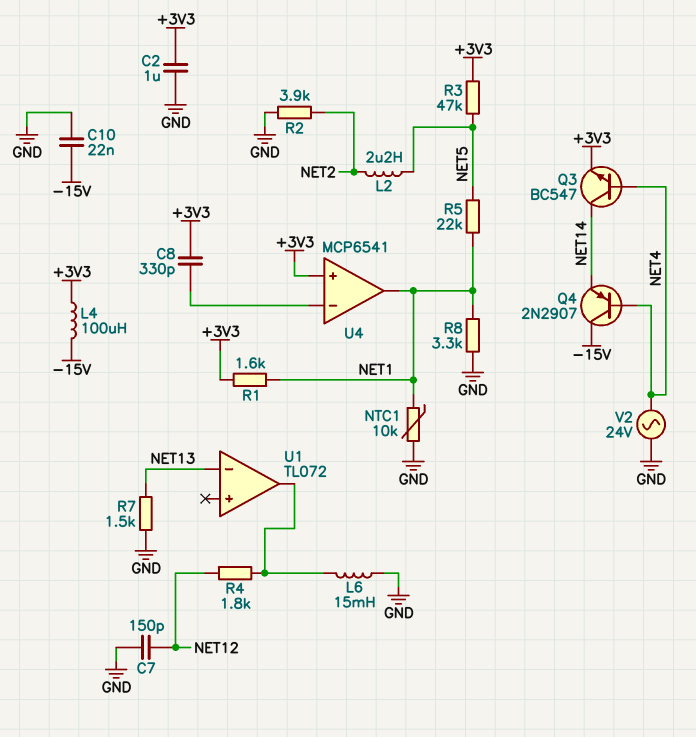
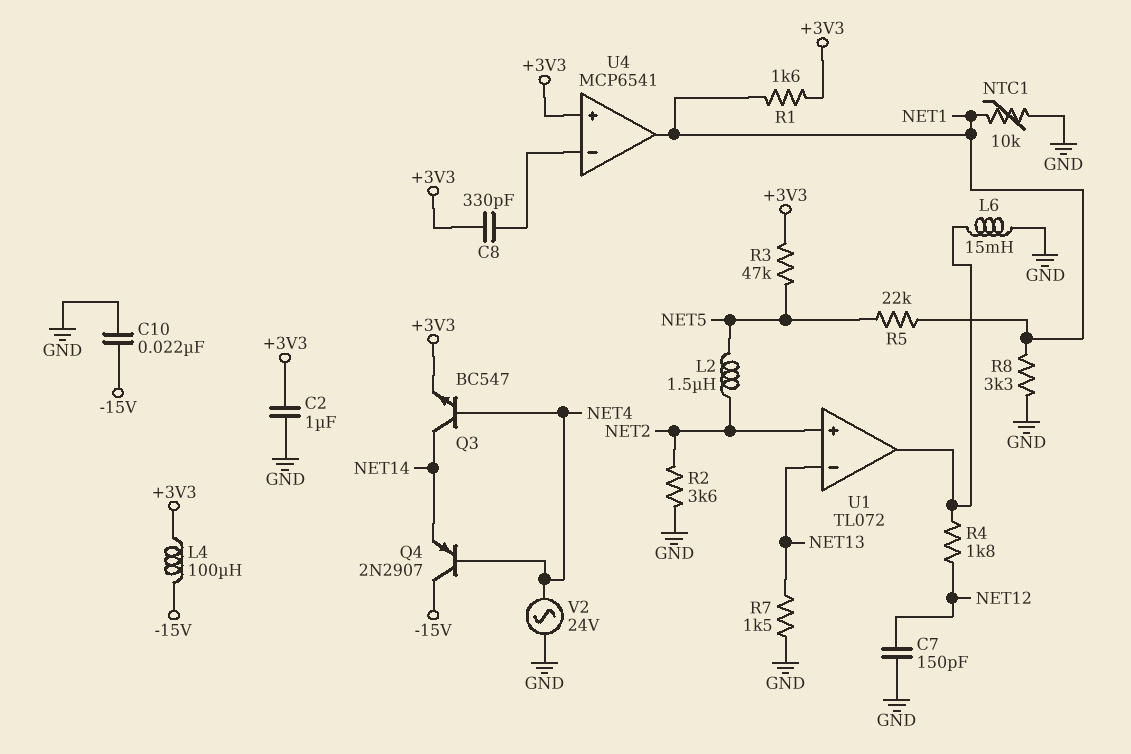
L2: 2.2uH (NET2, NET5) -> 1.5uH (NET2, NET5)
R2: 3.9k (GND, NET2) -> 3.6k (GND, NET2)
U1 pin in+: none -> NET2

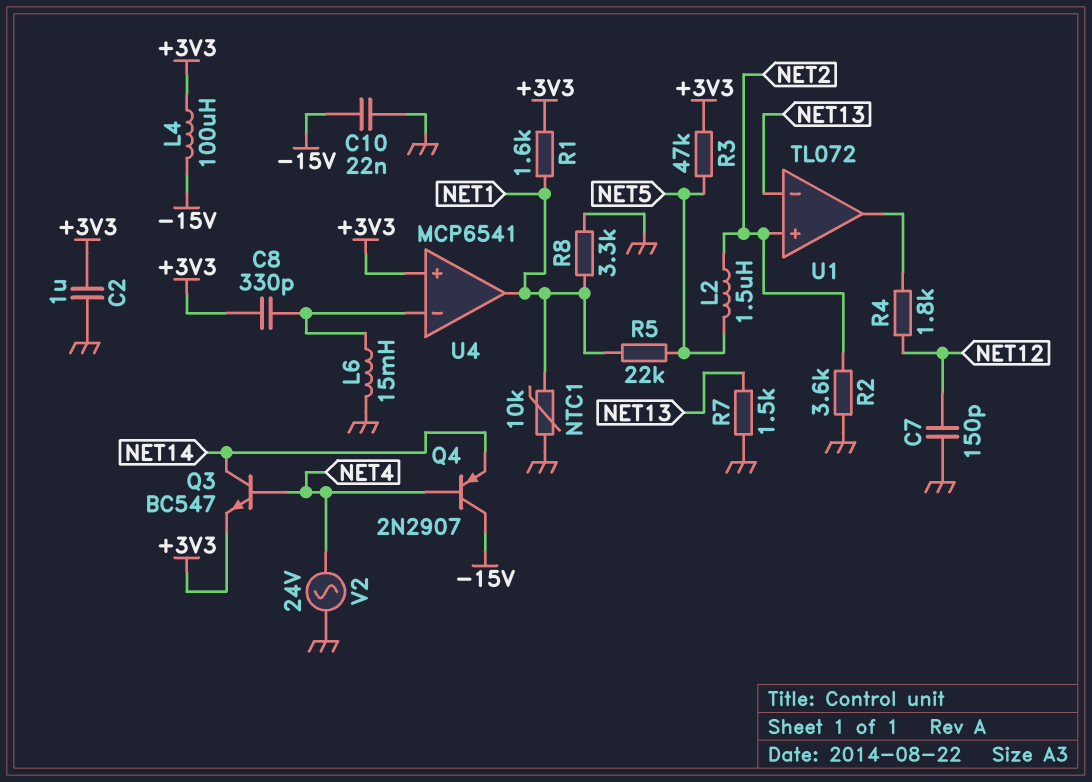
L6: 15mH (GND, U1/out) -> 15mH (GND, U4/in-)

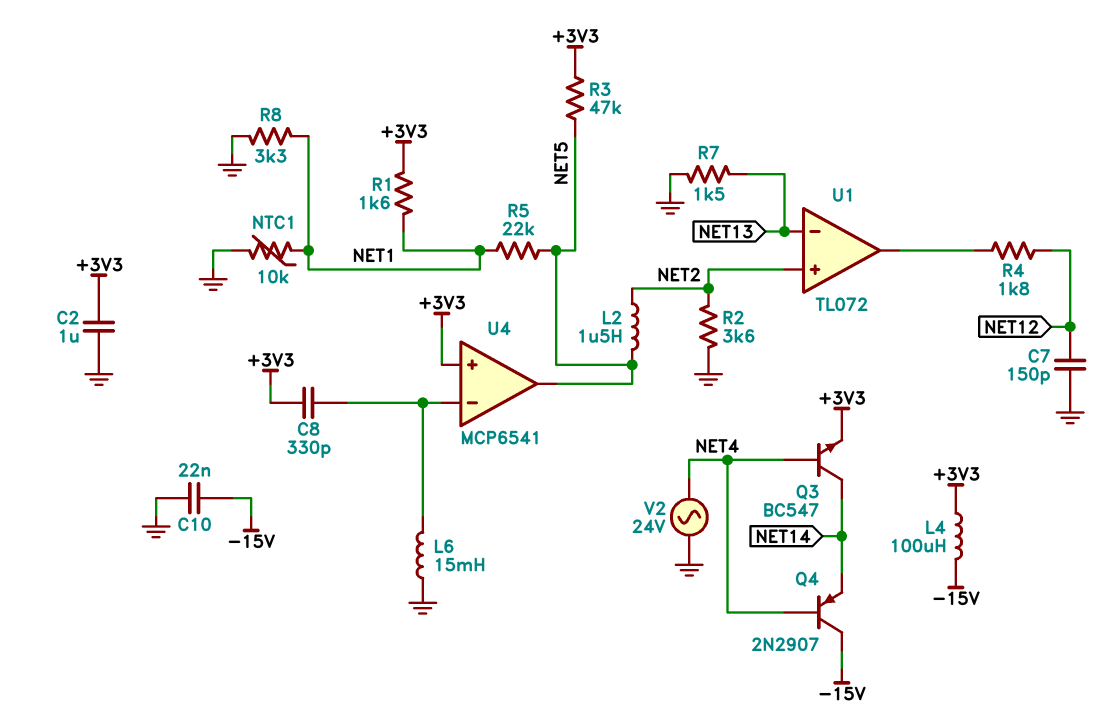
U4 pin out: NET1 -> NET5

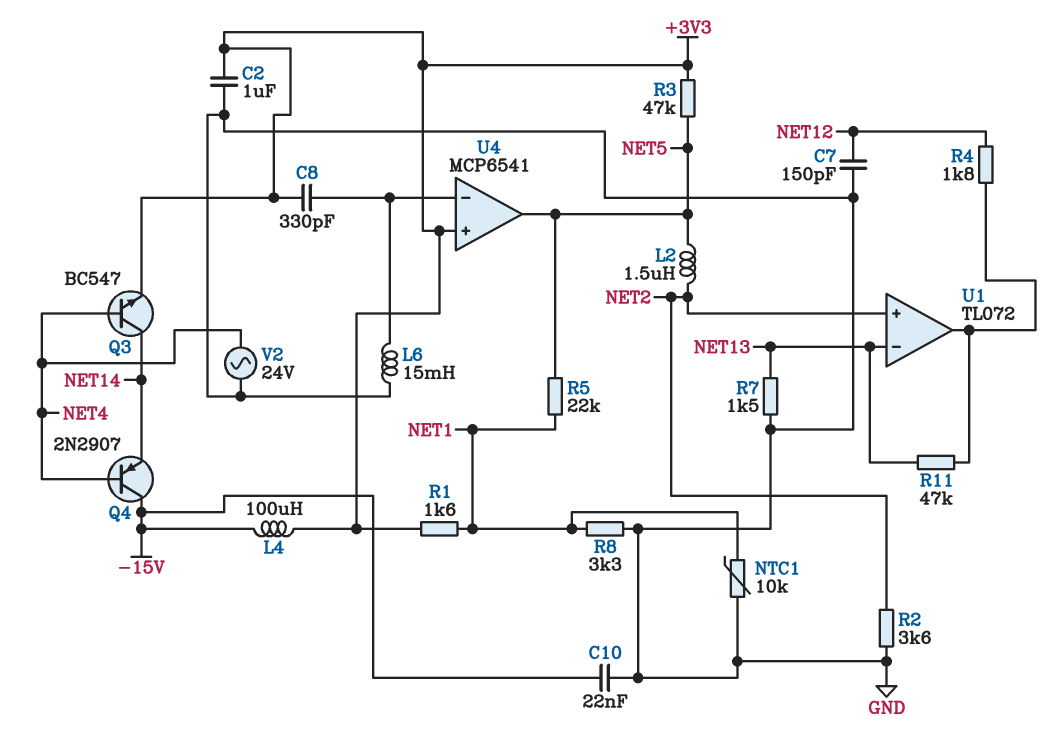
R11: none -> 47k (NET13, U1/out)

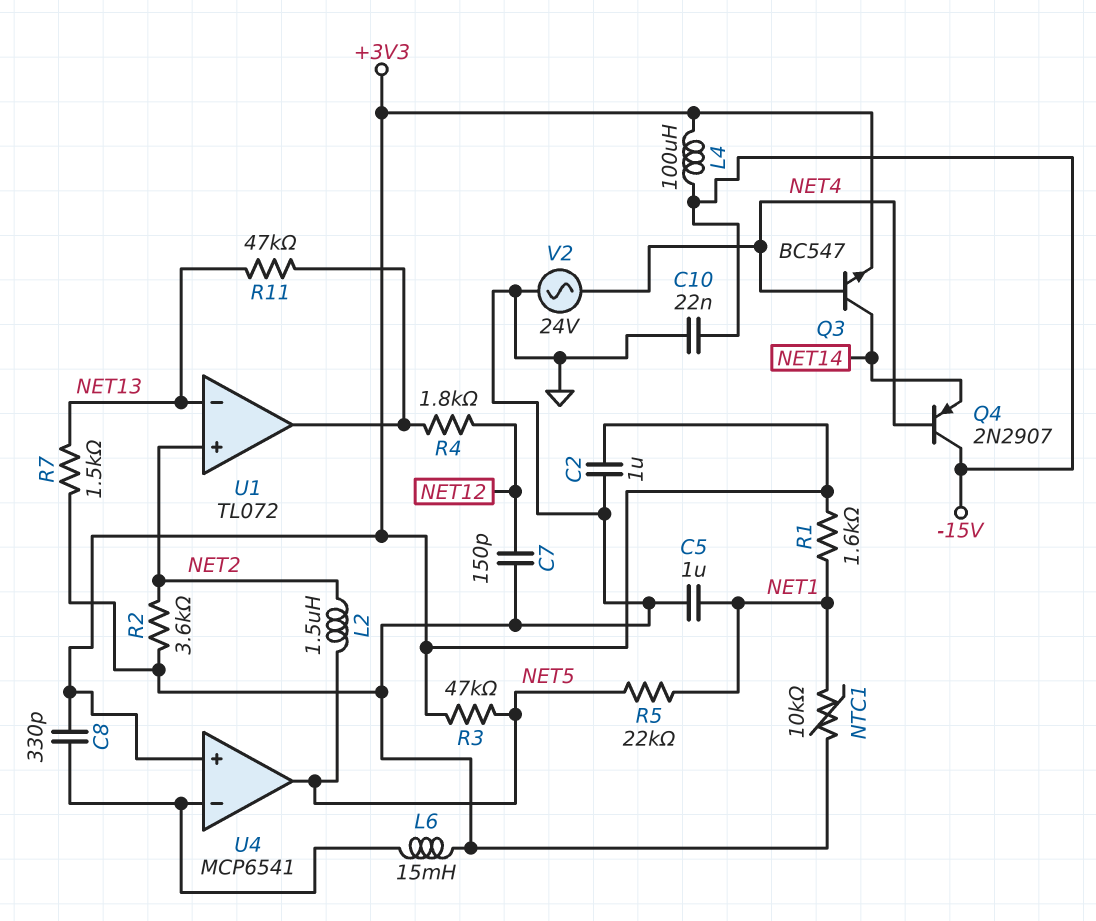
C5: none -> 1uF (GND, NET1)
R8: 3.3k (GND, NET1) -> none

